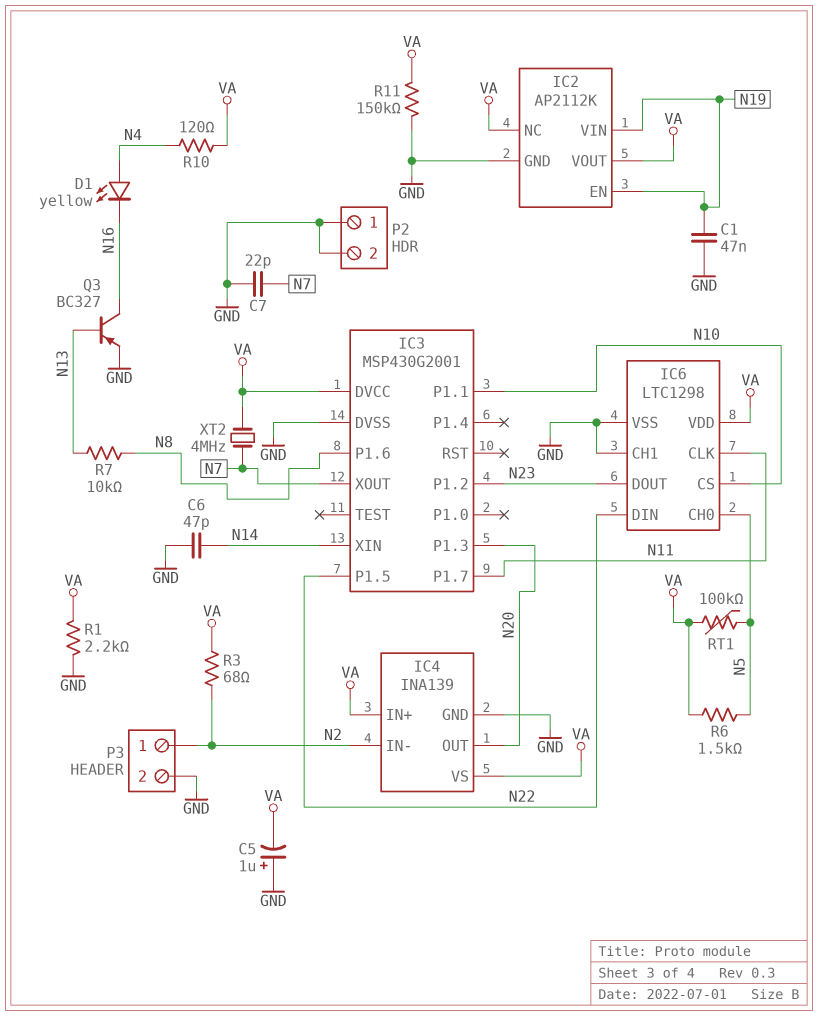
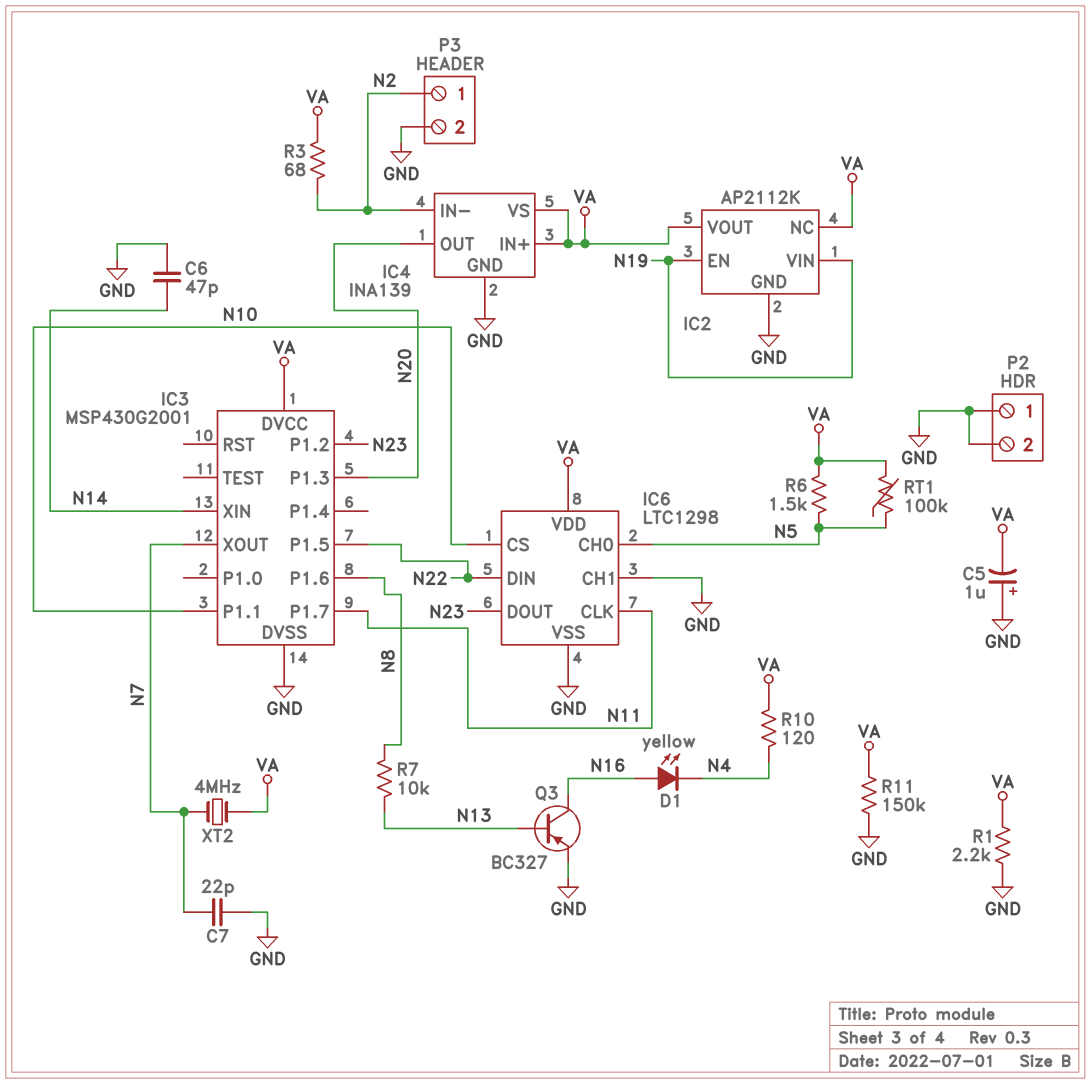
C1: 47nF (GND, N19) -> none
D1: LED yellow (A N4, K N16) -> LED yellow (A N16, K N4)

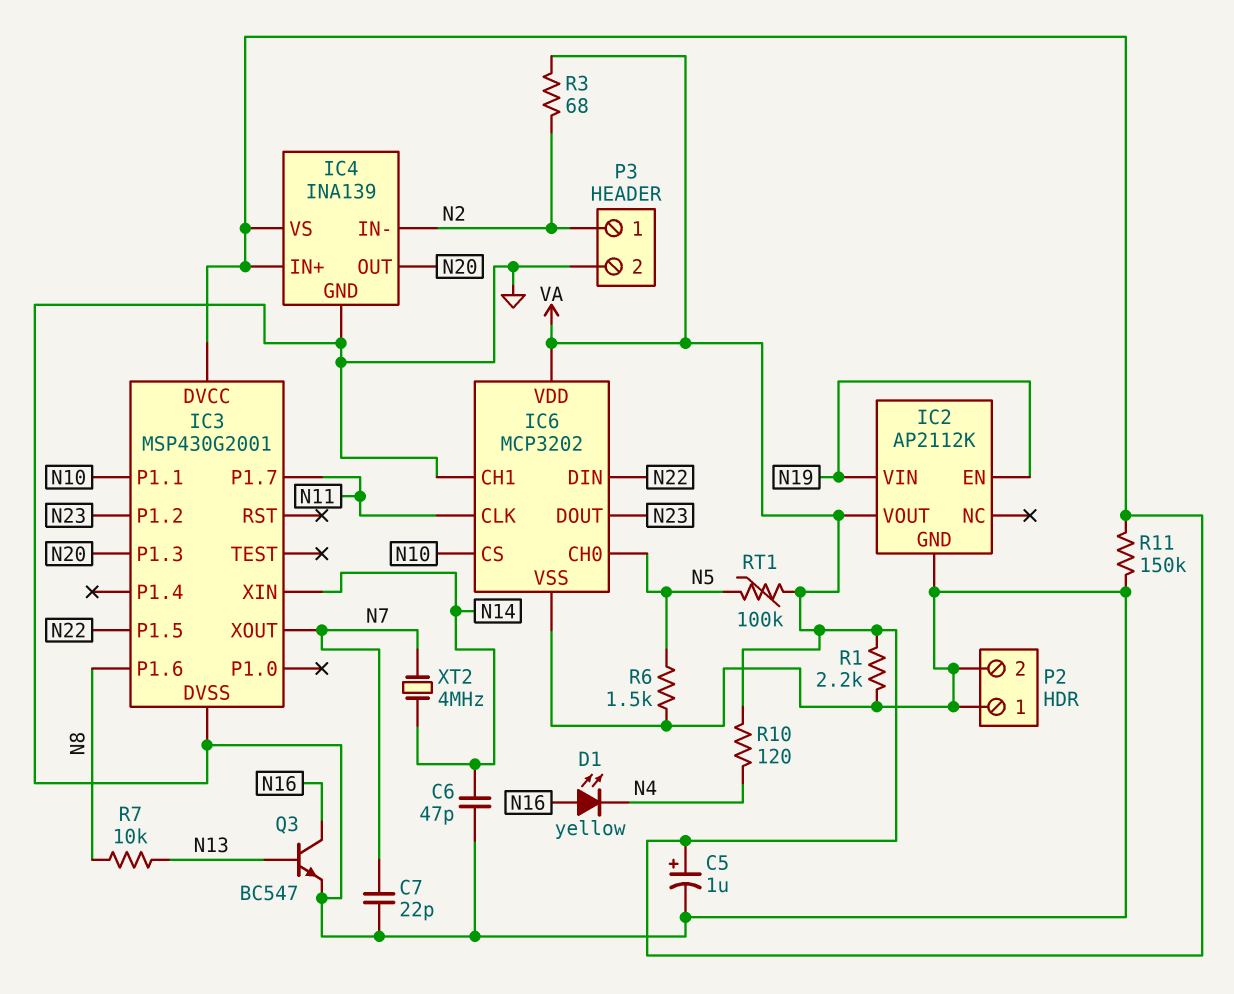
C5: 1uF (plus GND, minus VA) -> 1uF (plus VA, minus GND)
IC2 pin NC: VA -> none
IC6: LTC1298 -> MCP3202
Q3: PNP BC327 (B N13, C N16, E GND) -> NPN BC547 (B N13, C N16, E GND)
R6: 1.5k (N5, VA) -> 1.5k (GND, N5)
XT2: 4MHz (N7, VA) -> 4MHz (N7, N14)

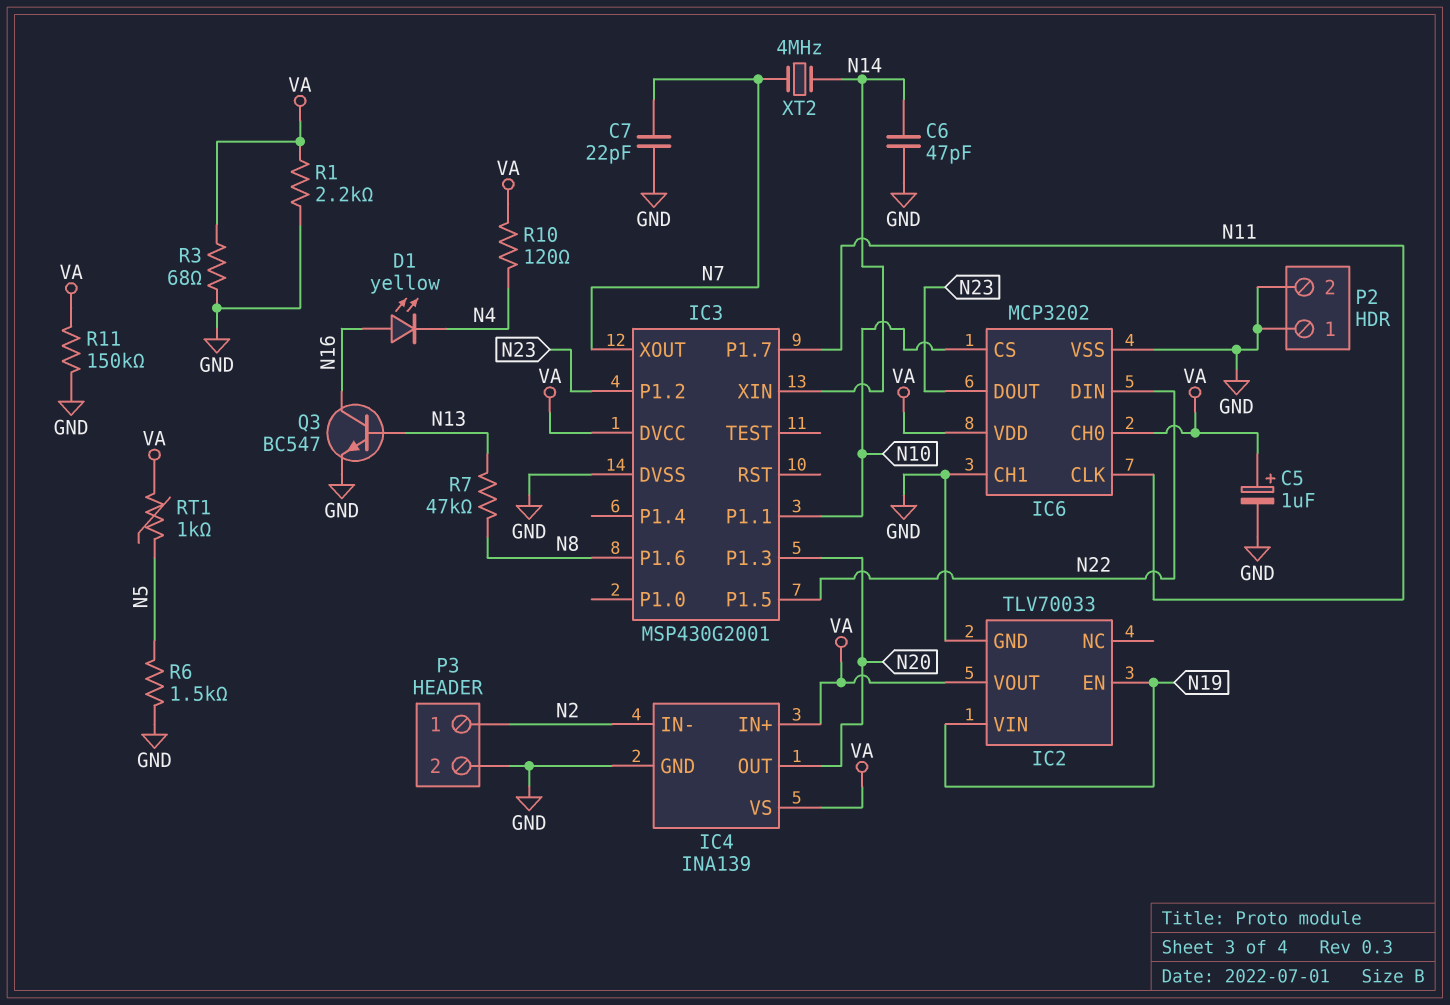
IC2: AP2112K -> TLV70033
IC6 pin CH0: N5 -> VA
R3: 68 (N2, VA) -> 68 (GND, VA)
R7: 10k (N8, N13) -> 47k (N8, N13)
RT1: 100k (N5, VA) -> 1k (N5, VA)

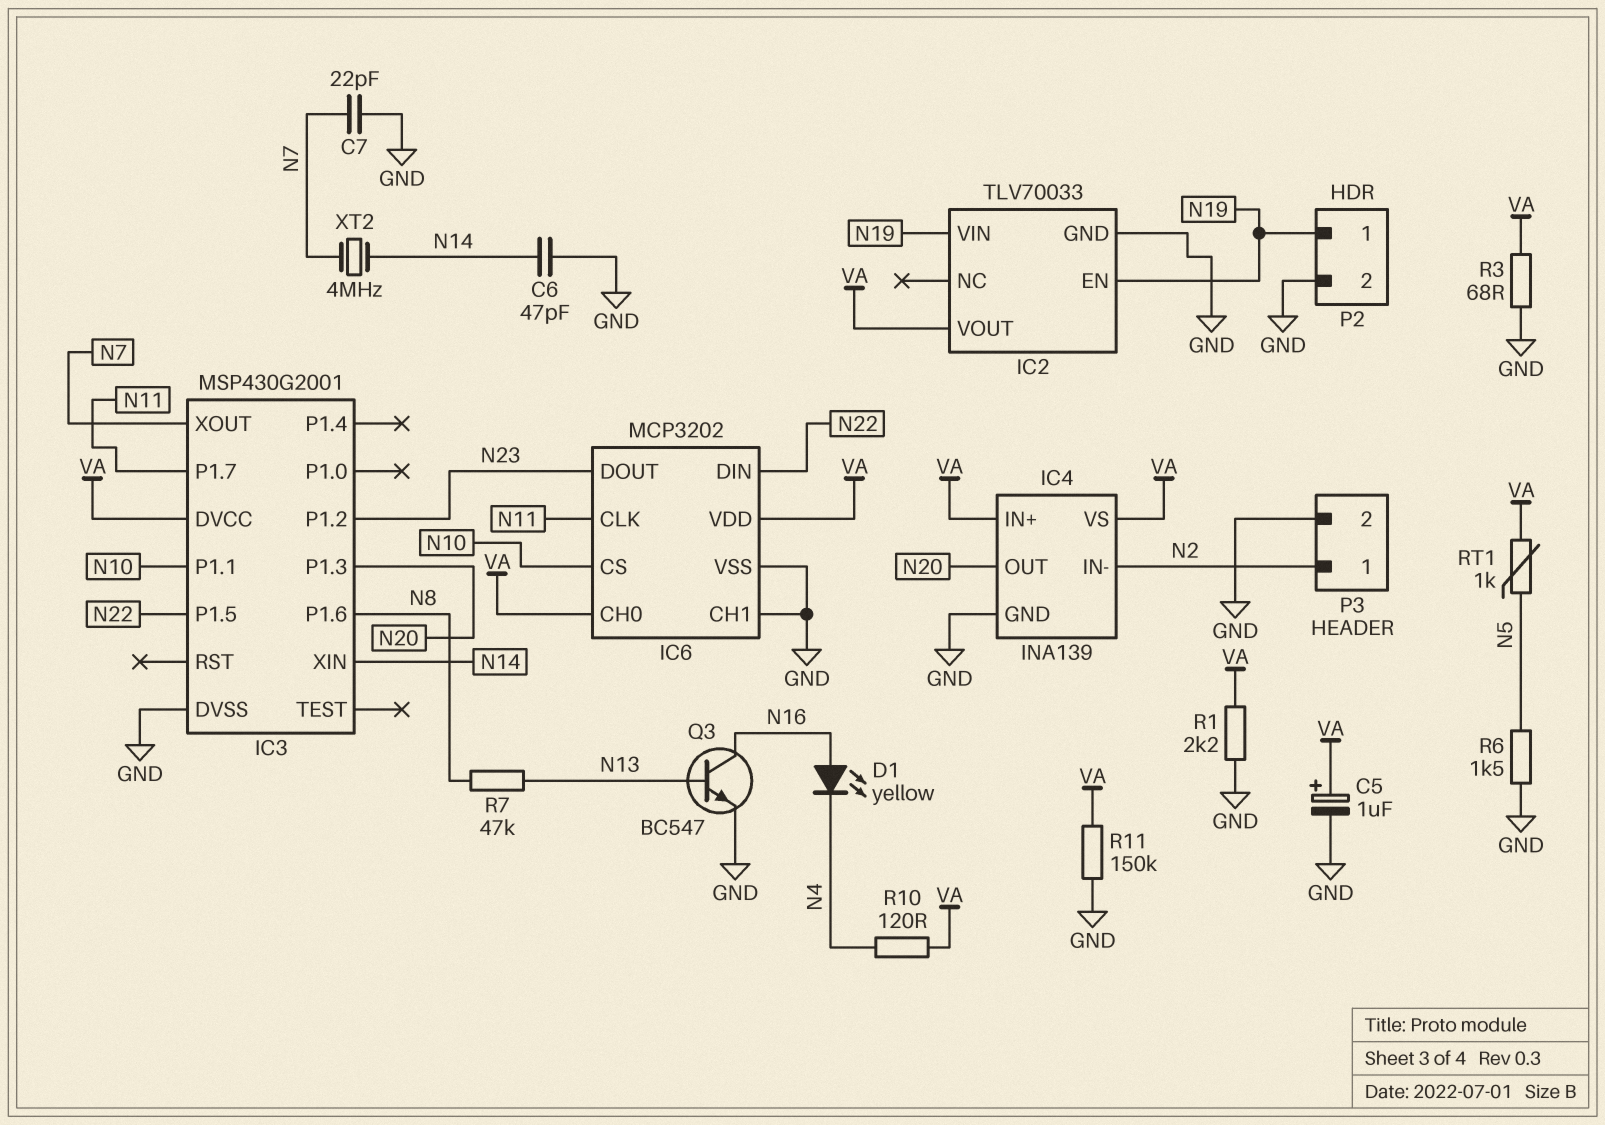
P2 pin 1: GND -> N19

